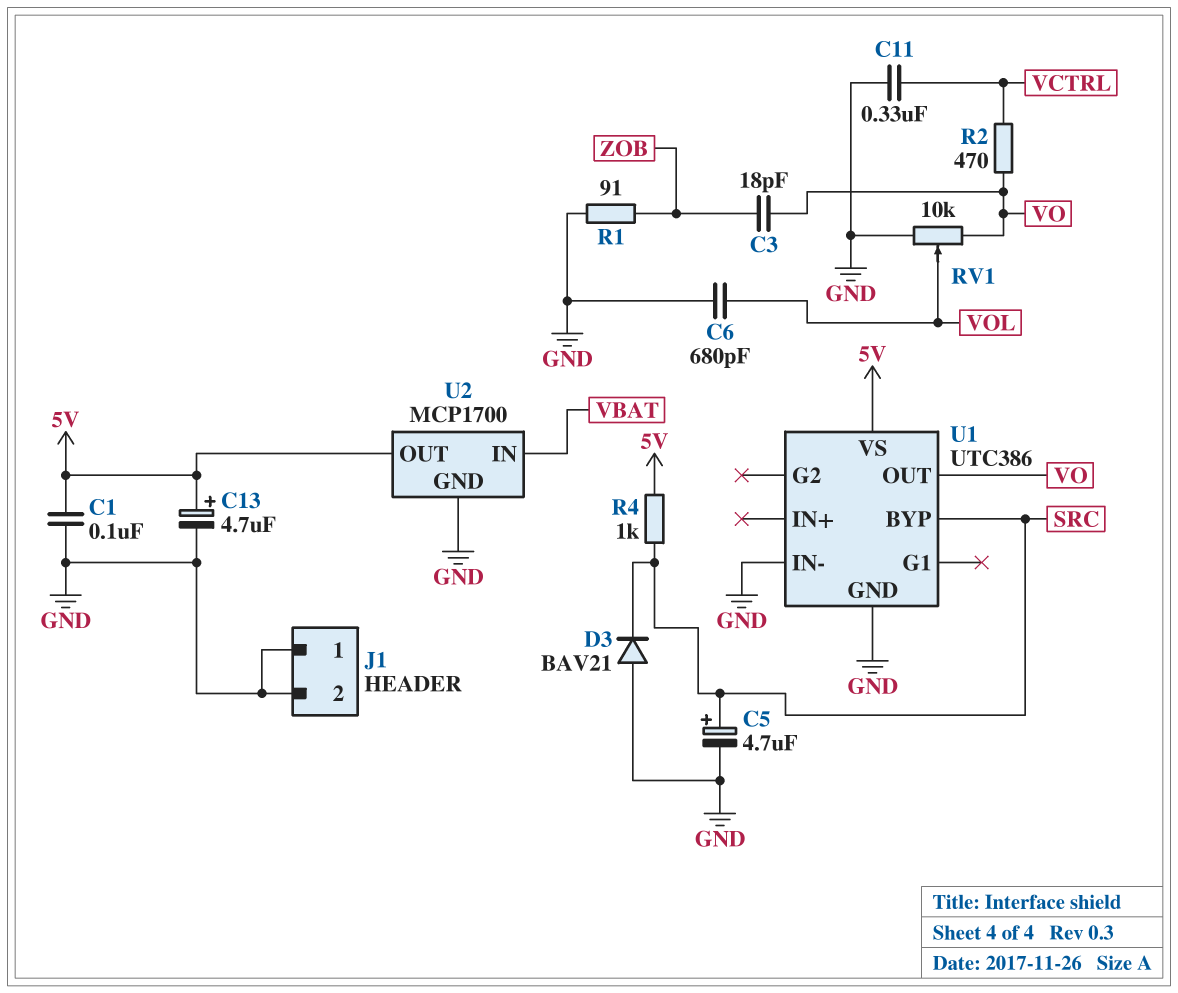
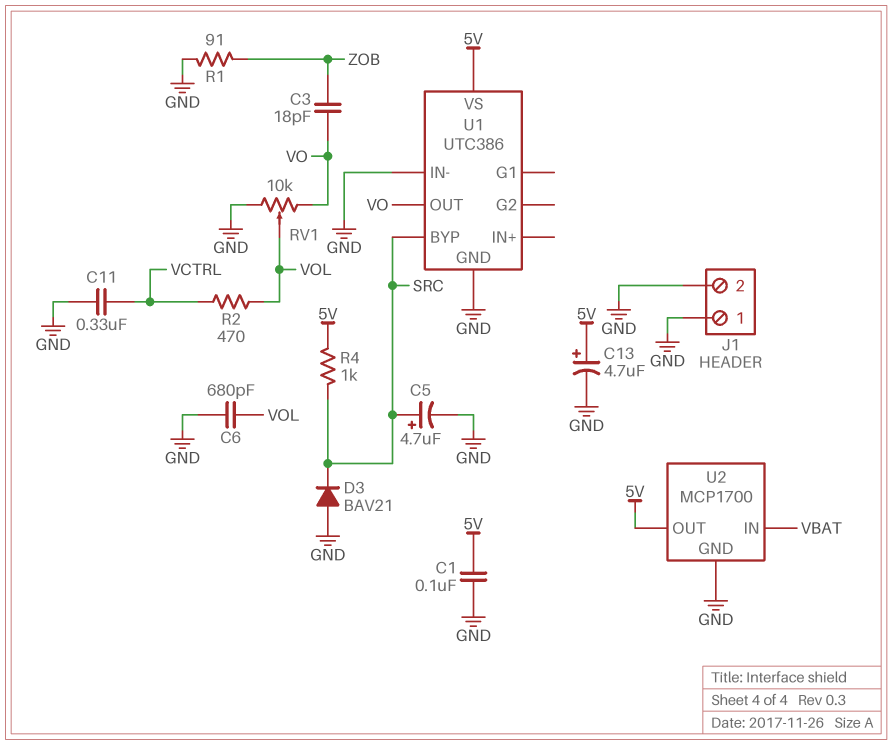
R2: 470 (VCTRL, VO) -> 470 (VCTRL, VOL)

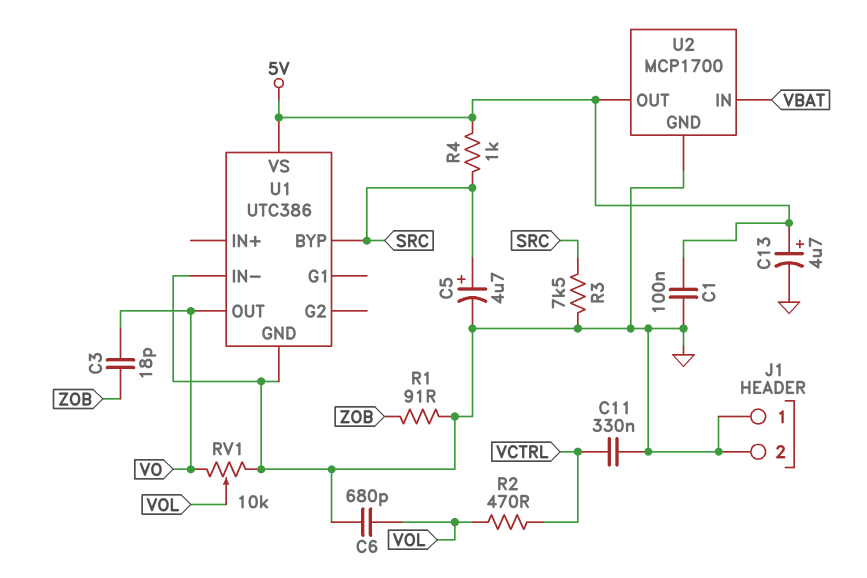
D3: diode BAV21 (A GND, K SRC) -> none
R3: none -> 7.5k (GND, SRC)

